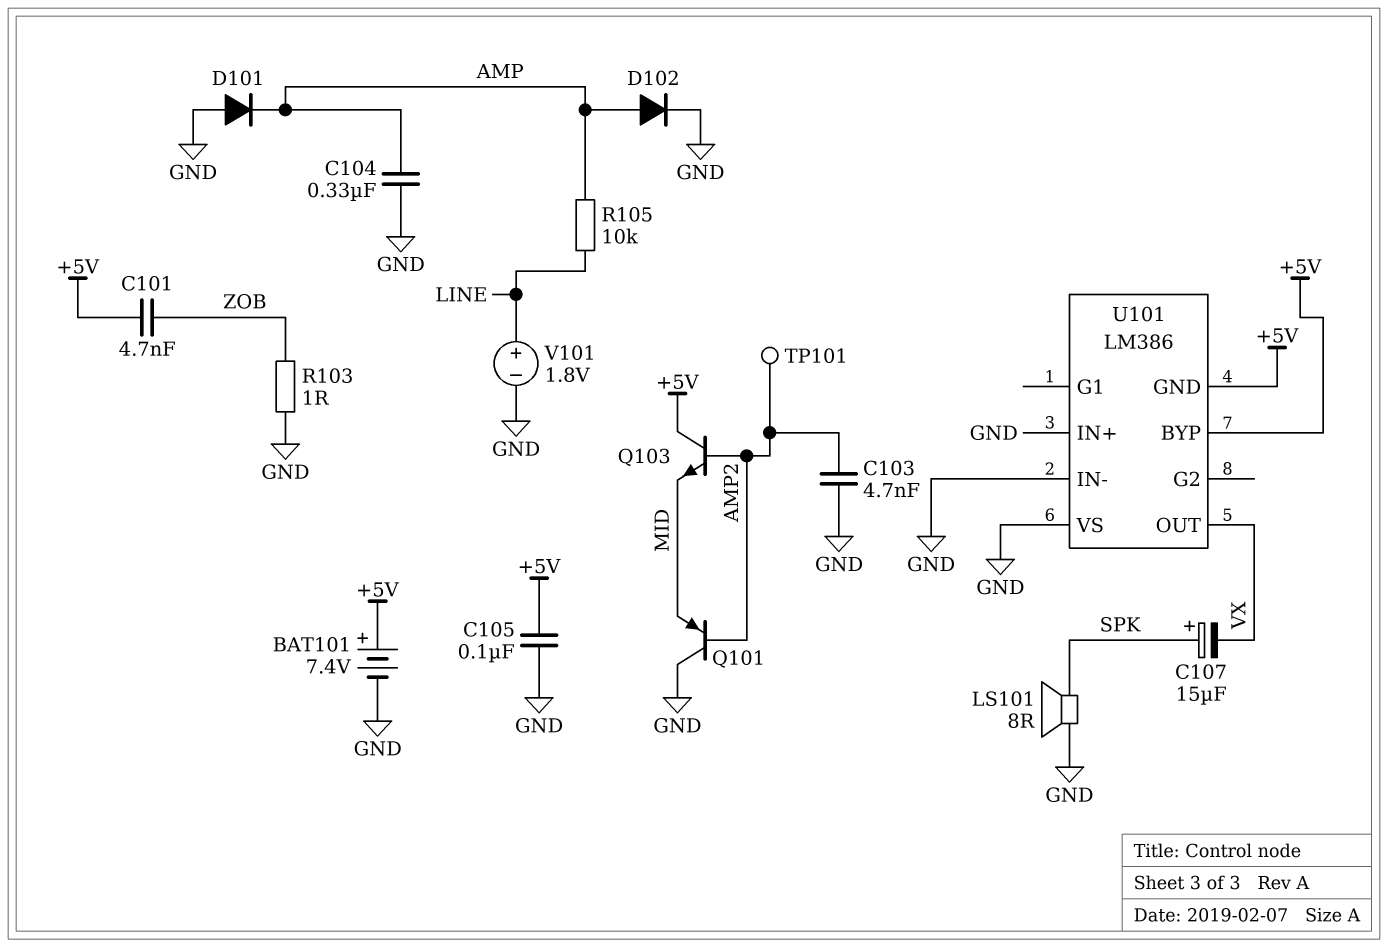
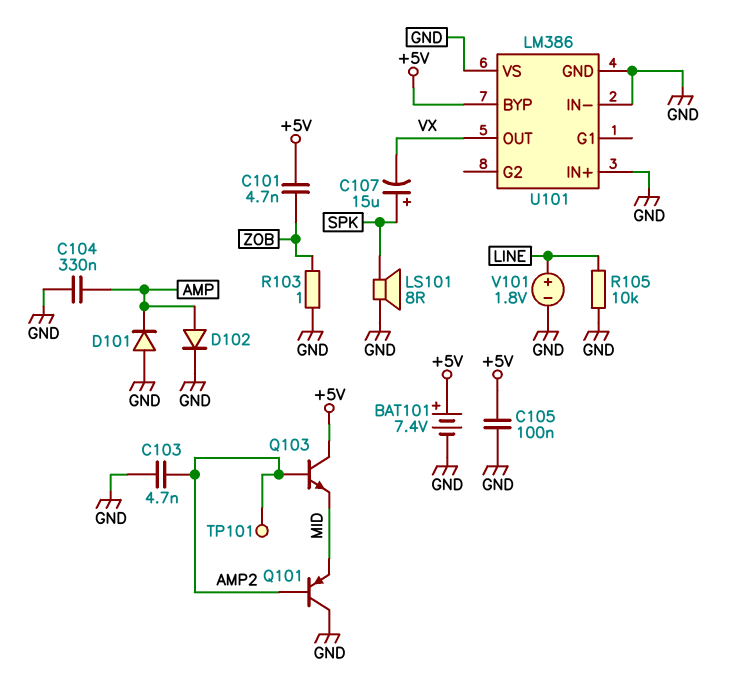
R105: 10k (AMP, LINE) -> 10k (GND, LINE)
U101 pin GND: +5V -> GND

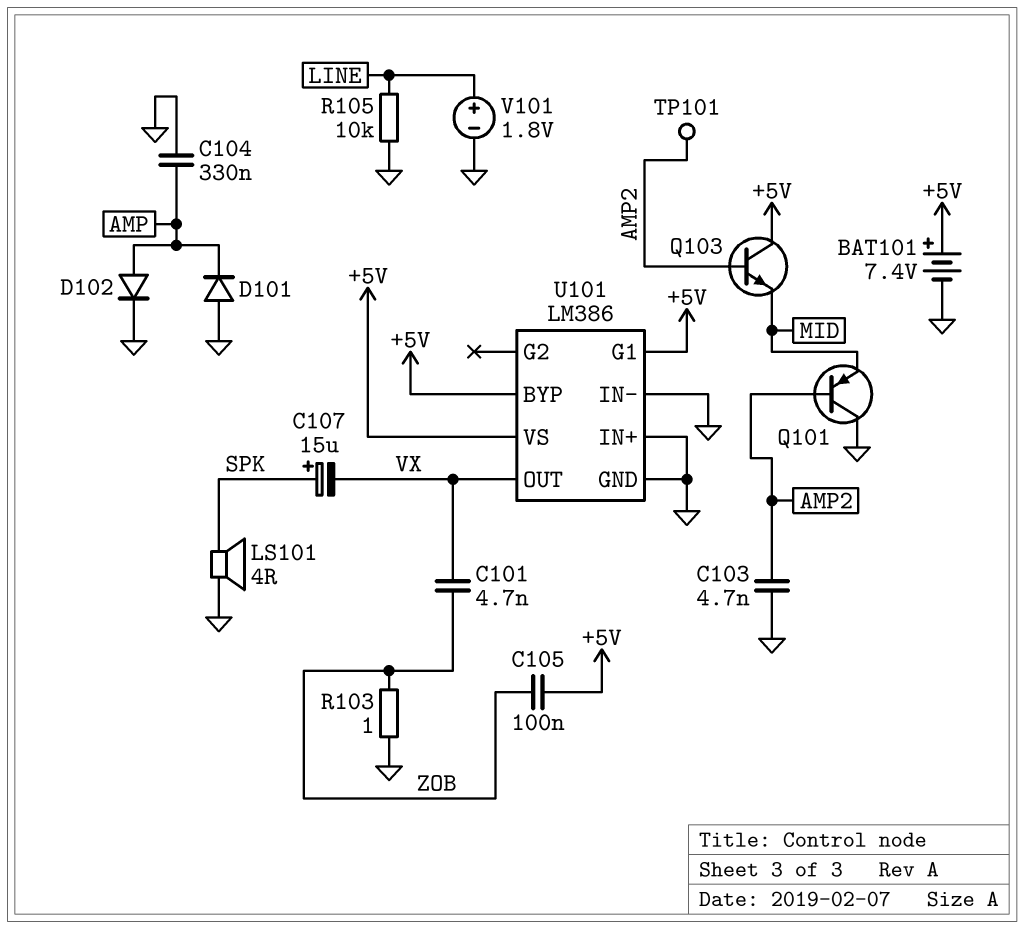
C101: 4.7nF (+5V, ZOB) -> 4.7nF (VX, ZOB)
C105: 100nF (+5V, GND) -> 100nF (+5V, ZOB)
LS101: speaker 8R (GND, SPK) -> speaker 4R (GND, SPK)
U101 pin G1: none -> +5V
U101 pin VS: GND -> +5V

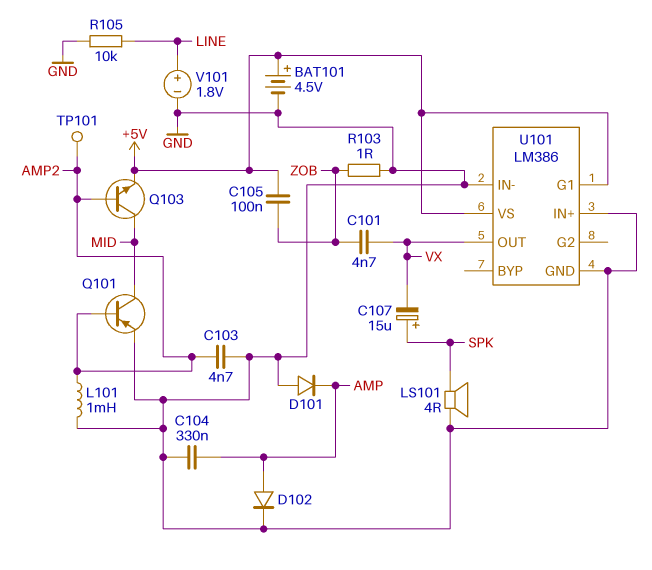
BAT101: 7.4V (plus +5V, minus GND) -> 4.5V (plus +5V, minus GND)
L101: none -> 1mH (AMP2, GND)
Q101: PNP (B AMP2, C GND, E MID) -> PNP (B AMP2, C MID, E GND)
Q103: NPN (B AMP2, C +5V, E MID) -> NPN (B AMP2, C MID, E +5V)
U101 pin BYP: +5V -> none

